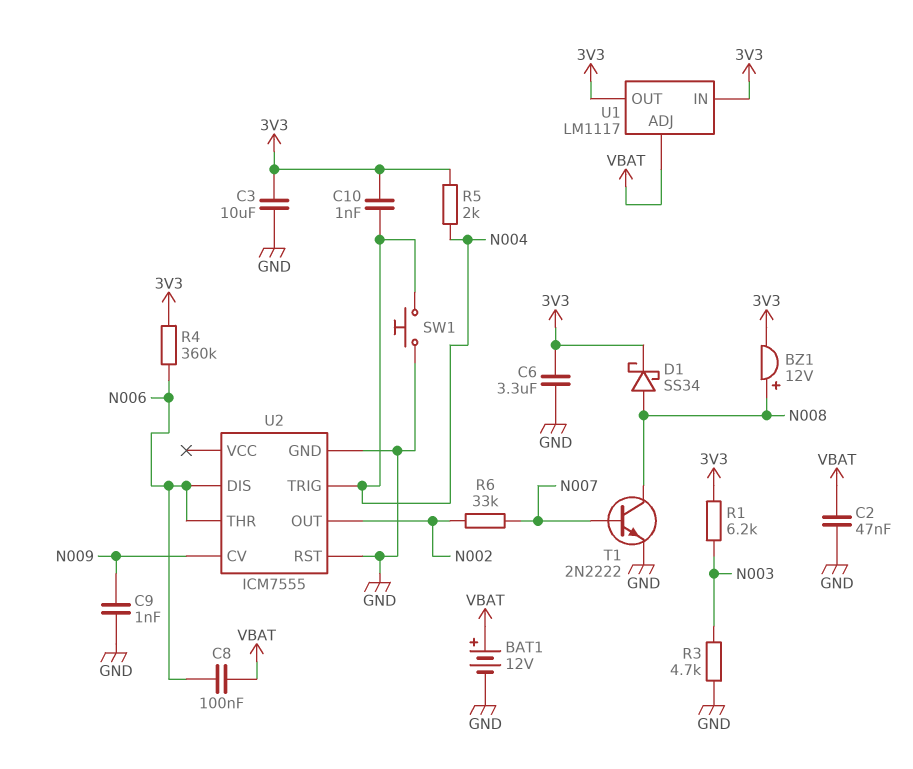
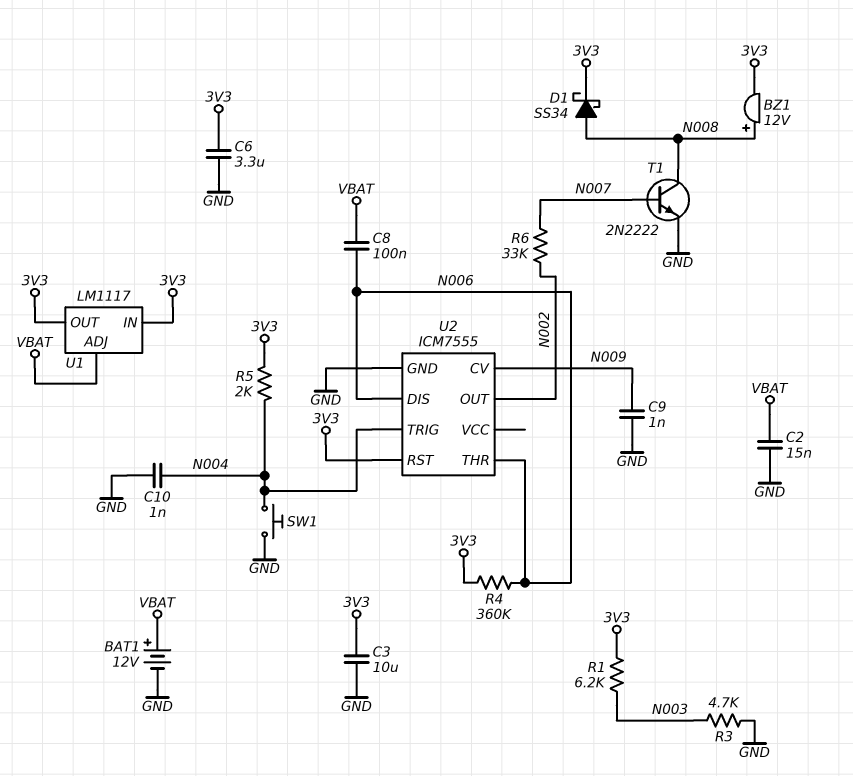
C2: 47nF (GND, VBAT) -> 15nF (GND, VBAT)
C10: 1nF (3V3, N004) -> 1nF (GND, N004)
U2 pin RST: GND -> 3V3

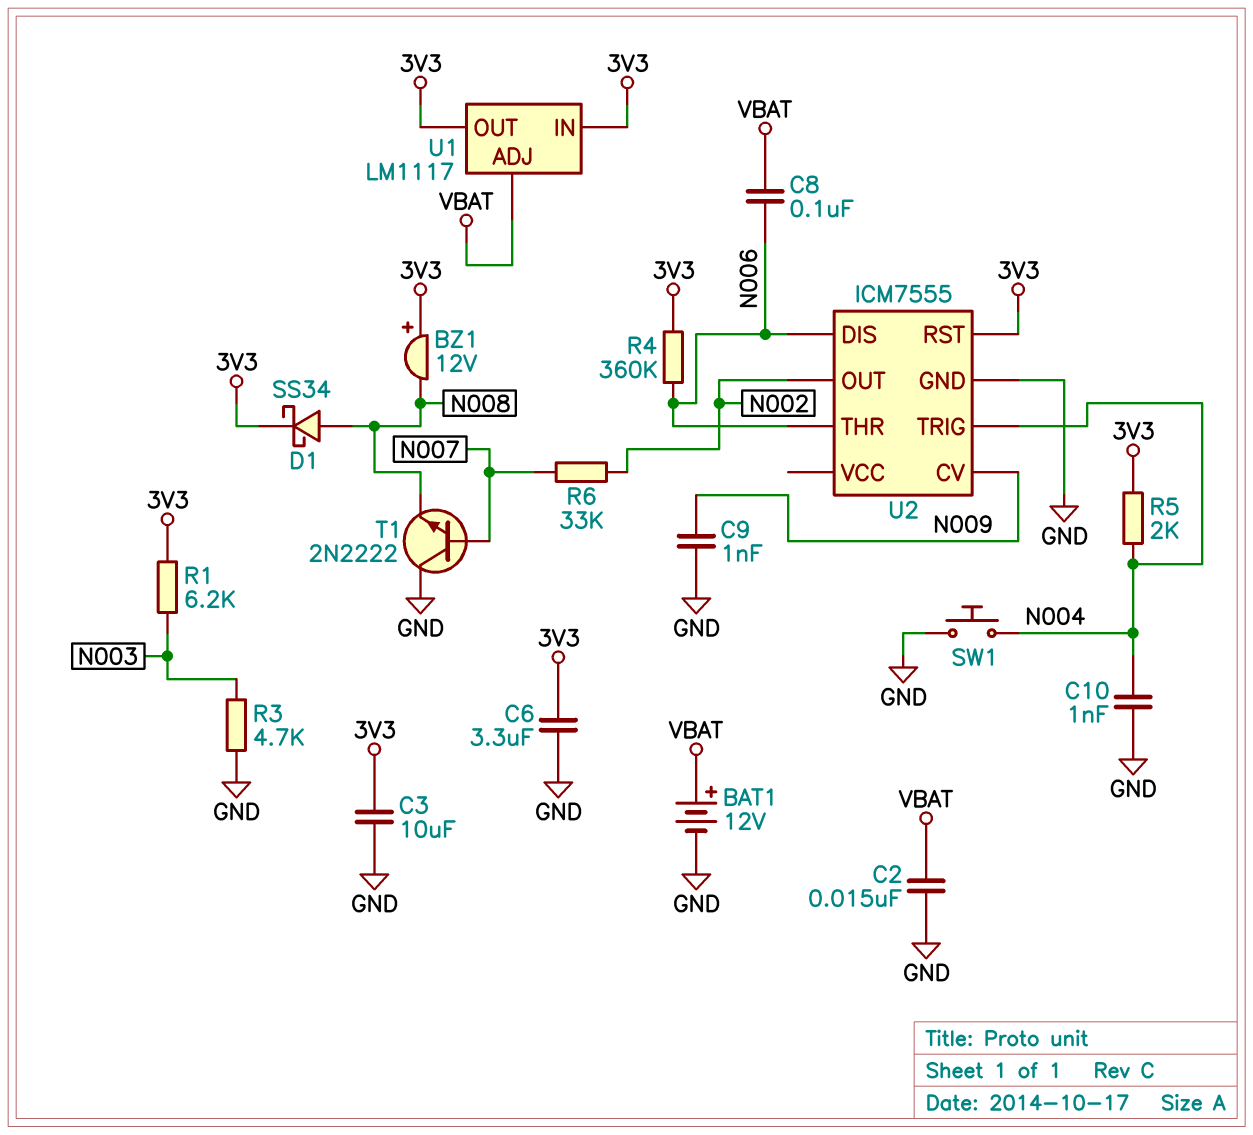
BZ1: buzzer 12V (plus N008, minus 3V3) -> buzzer 12V (plus 3V3, minus N008)
T1: NPN 2N2222 (B N007, C N008, E GND) -> NPN 2N2222 (B N007, C GND, E N008)

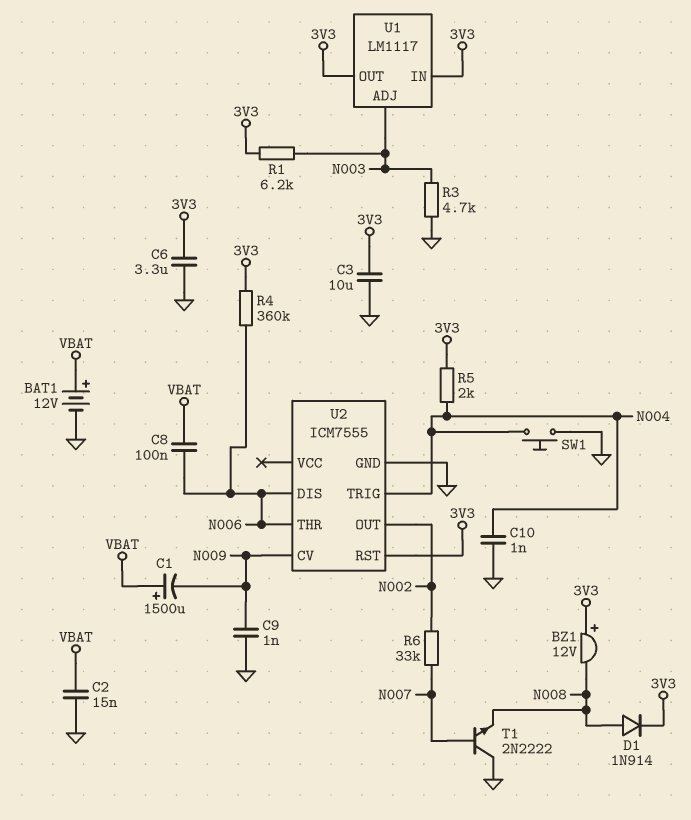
C1: none -> 1500uF (plus VBAT, minus N009)
D1: schottky SS34 (A N008, K 3V3) -> diode 1N914 (A N008, K 3V3)
U1 pin ADJ: VBAT -> N003

